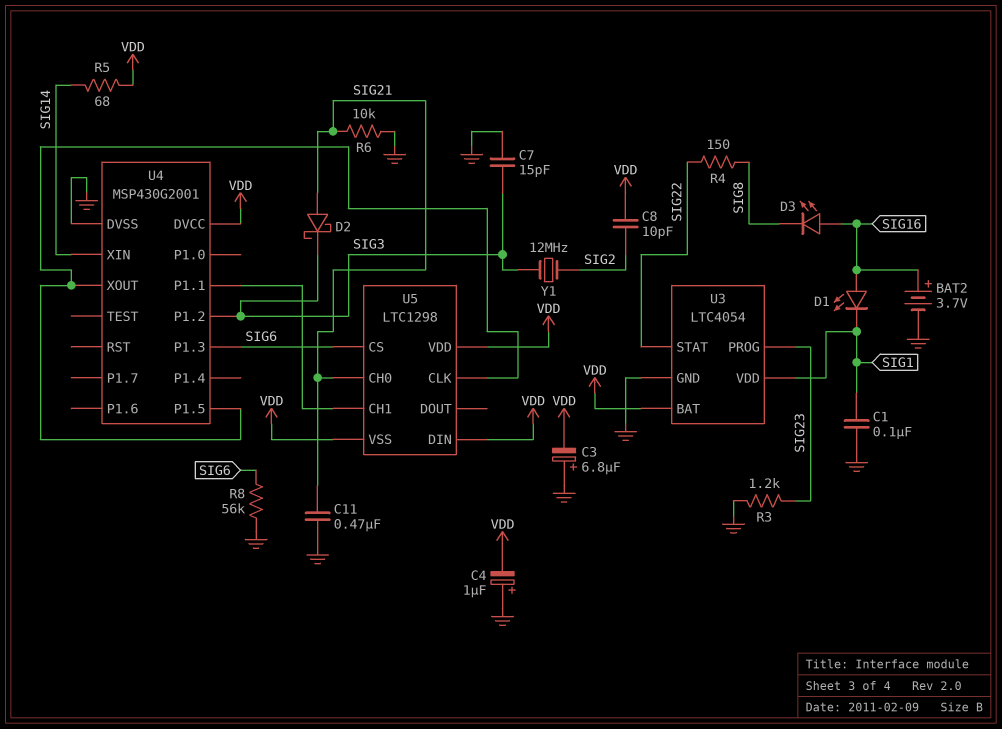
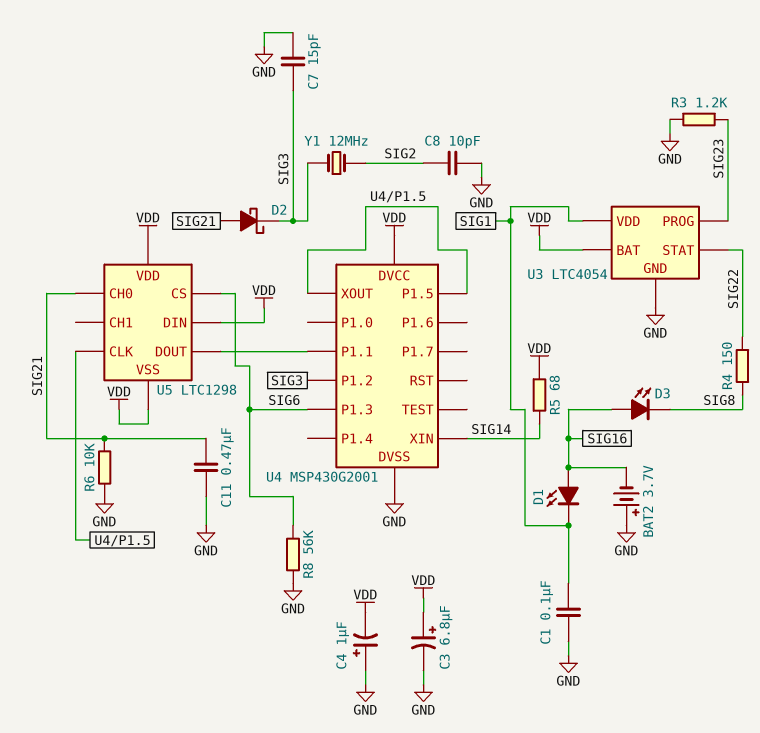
BAT2: 3.7V (plus SIG16, minus GND) -> 3.7V (plus GND, minus SIG16)
C3: 6.8uF (plus GND, minus VDD) -> 6.8uF (plus VDD, minus GND)
C8: 10pF (SIG2, VDD) -> 10pF (GND, SIG2)
U5 pin CH1: U4/P1.1 -> none
U5 pin DOUT: none -> U4/P1.1

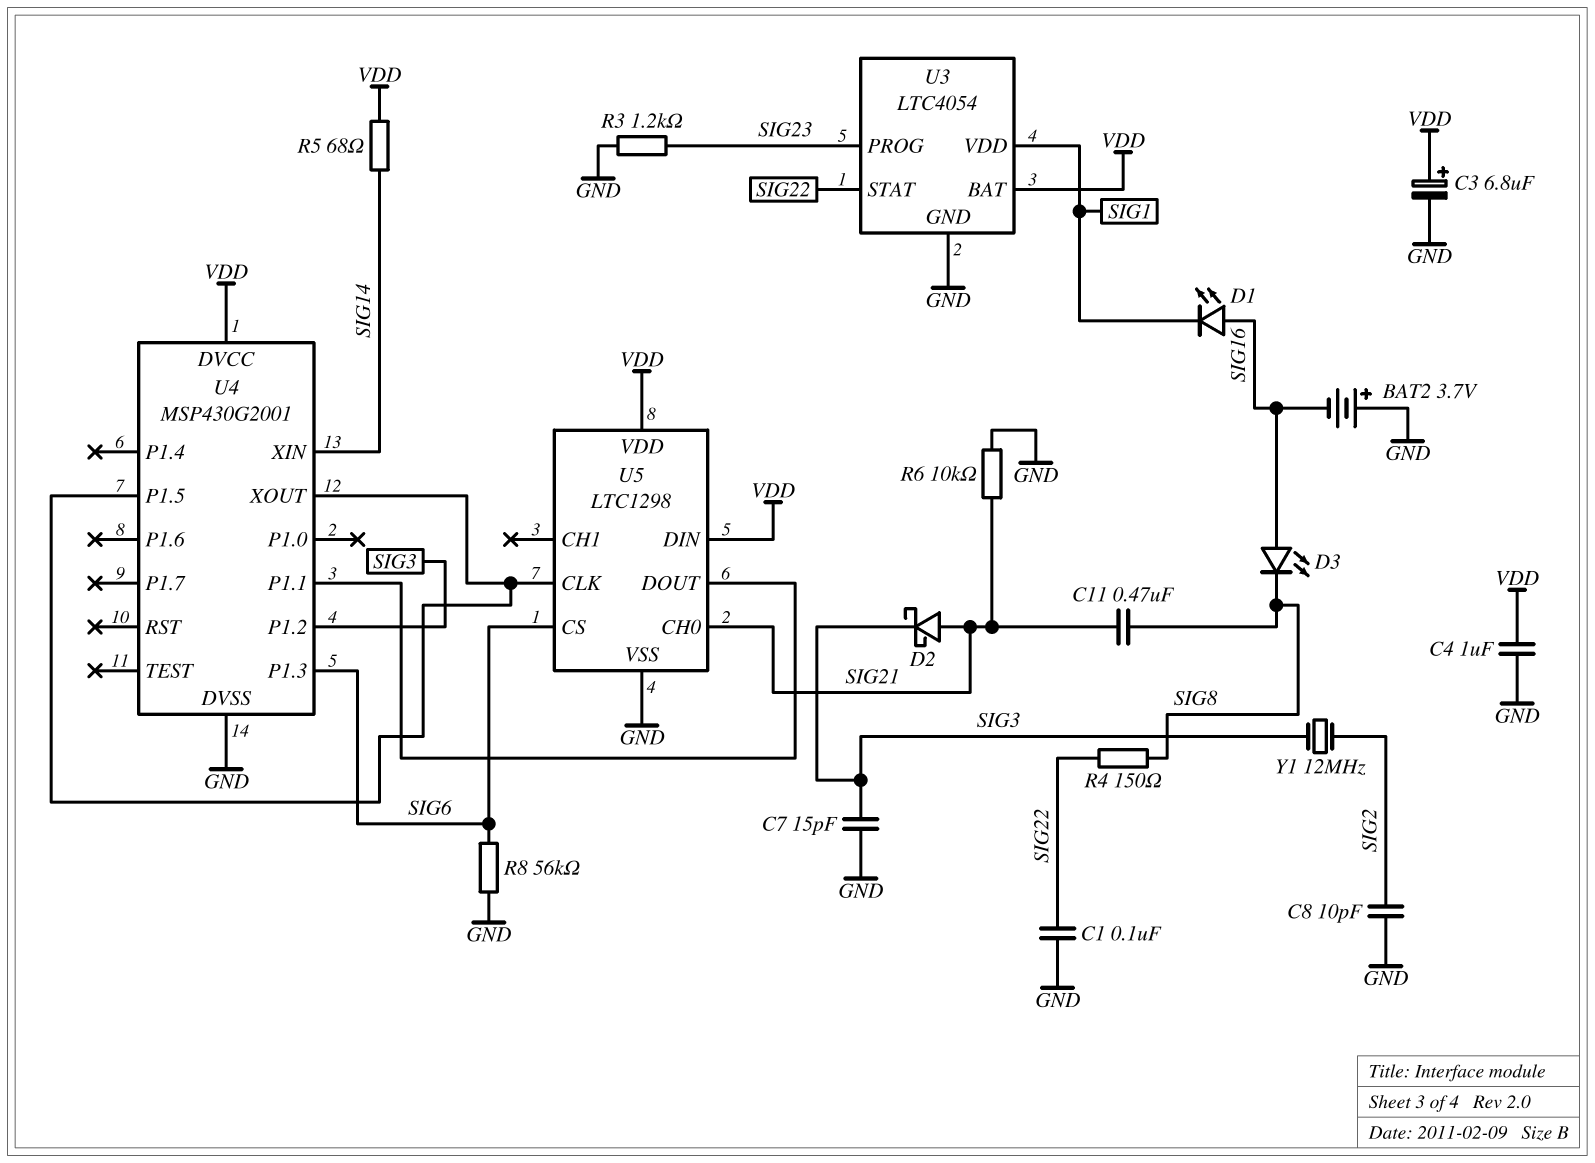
C1: 100nF (GND, SIG1) -> 100nF (GND, SIG22)
C4: 1uF (plus GND, minus VDD) -> 1uF (GND, VDD)
C11: 470nF (GND, SIG21) -> 470nF (SIG8, SIG21)
U5 pin VSS: VDD -> GND

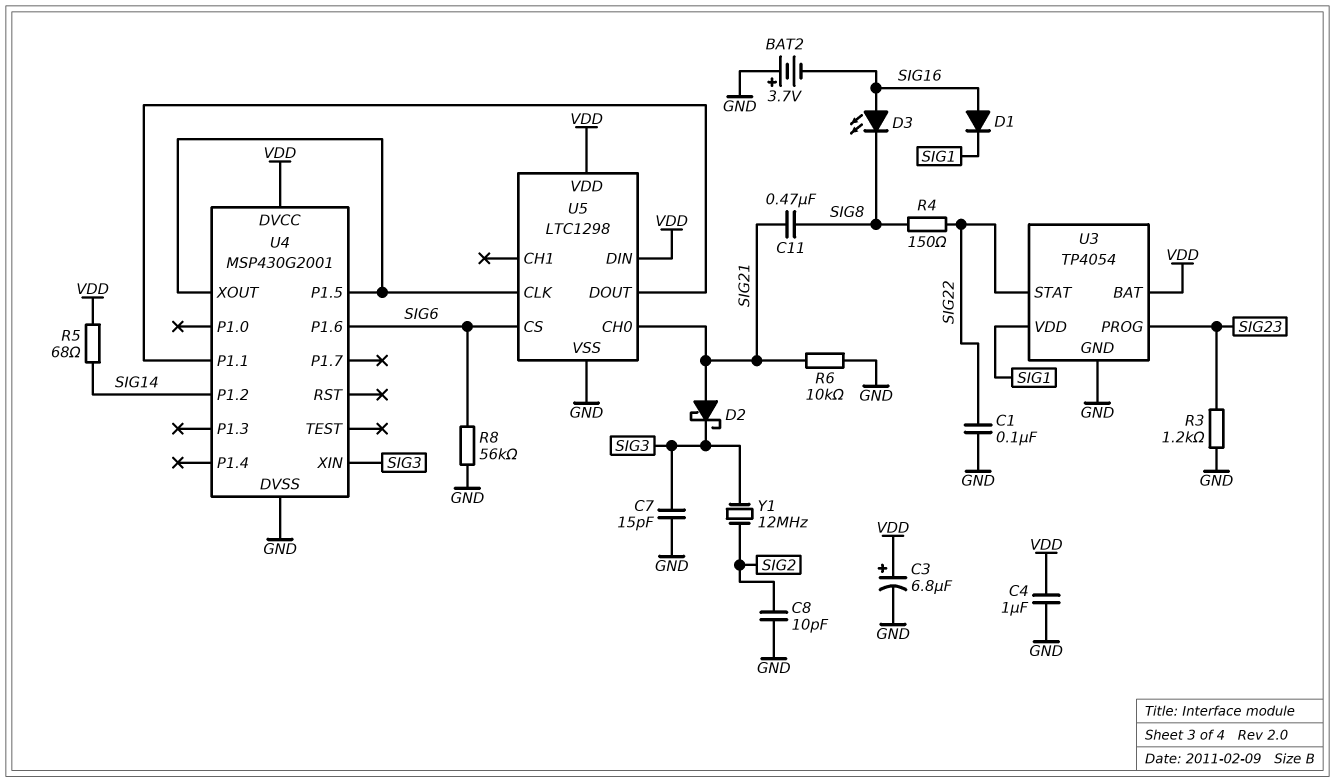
D1: LED (A SIG16, K SIG1) -> diode (A SIG16, K SIG1)
U3: LTC4054 -> TP4054
U4 pin P1.2: SIG3 -> SIG14
U4 pin P1.3: SIG6 -> none
U4 pin P1.6: none -> SIG6
U4 pin XIN: SIG14 -> SIG3

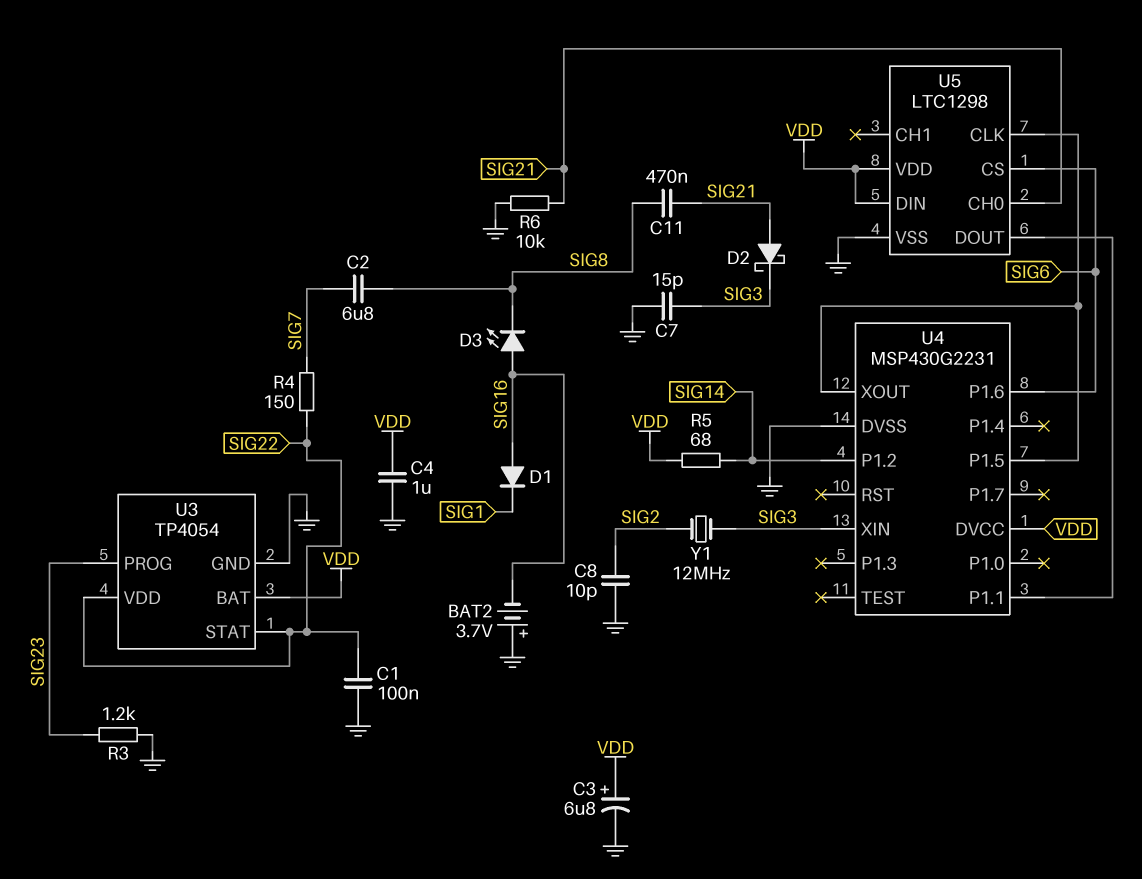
C2: none -> 6.8uF (SIG7, SIG8)
R4: 150 (SIG8, SIG22) -> 150 (SIG7, SIG22)
R8: 56k (GND, SIG6) -> none
U3 pin VDD: SIG1 -> SIG22
U4: MSP430G2001 -> MSP430G2231

